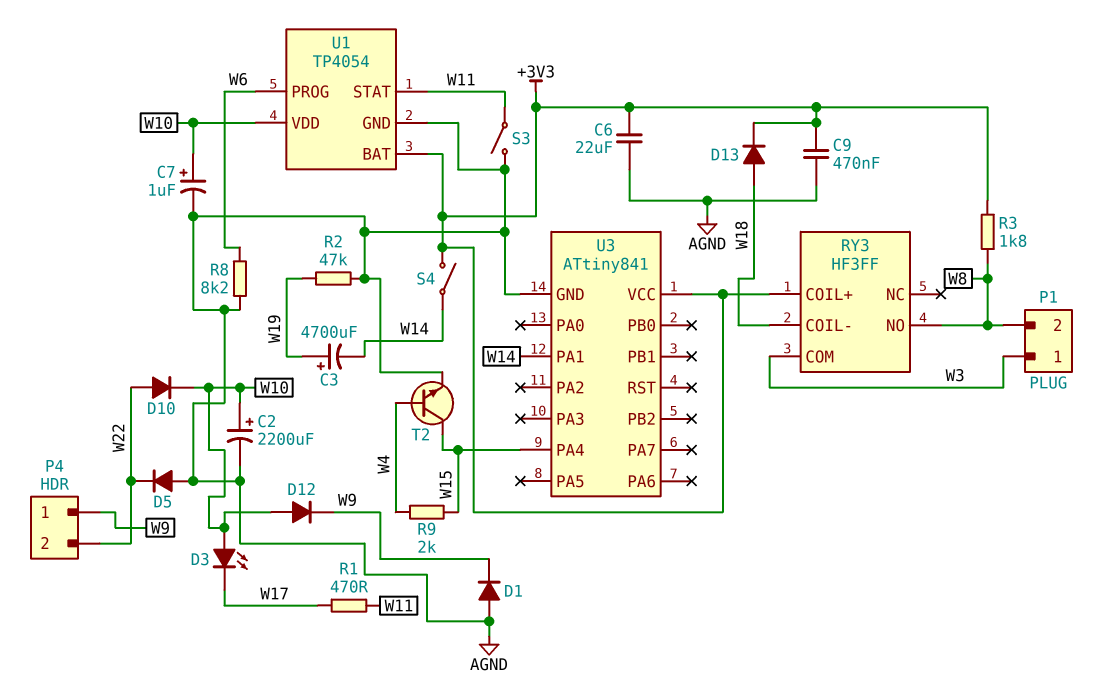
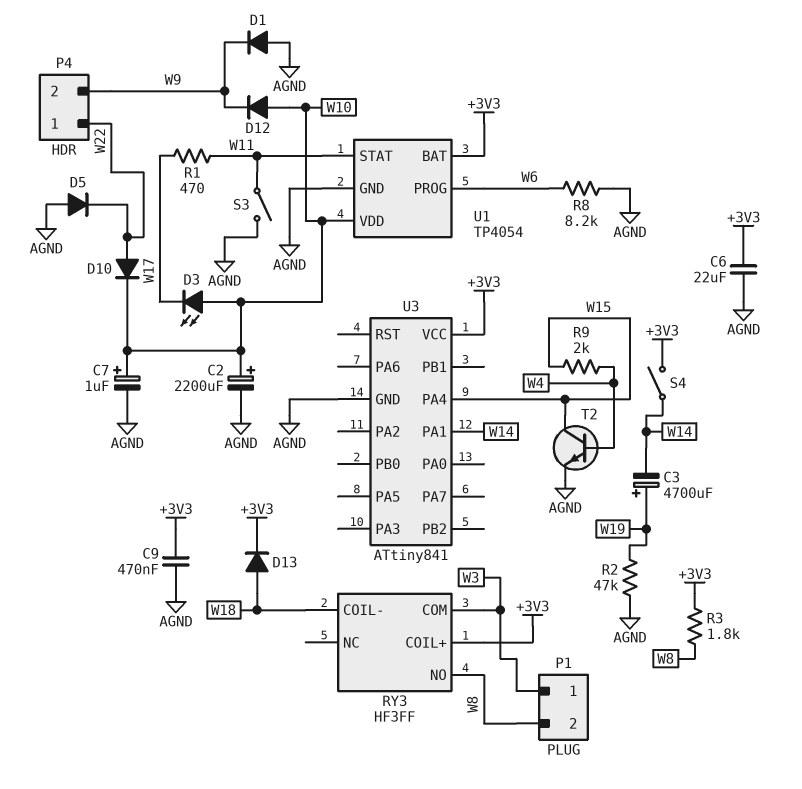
P4 pin 1: W9 -> W22
P4 pin 2: W22 -> W9

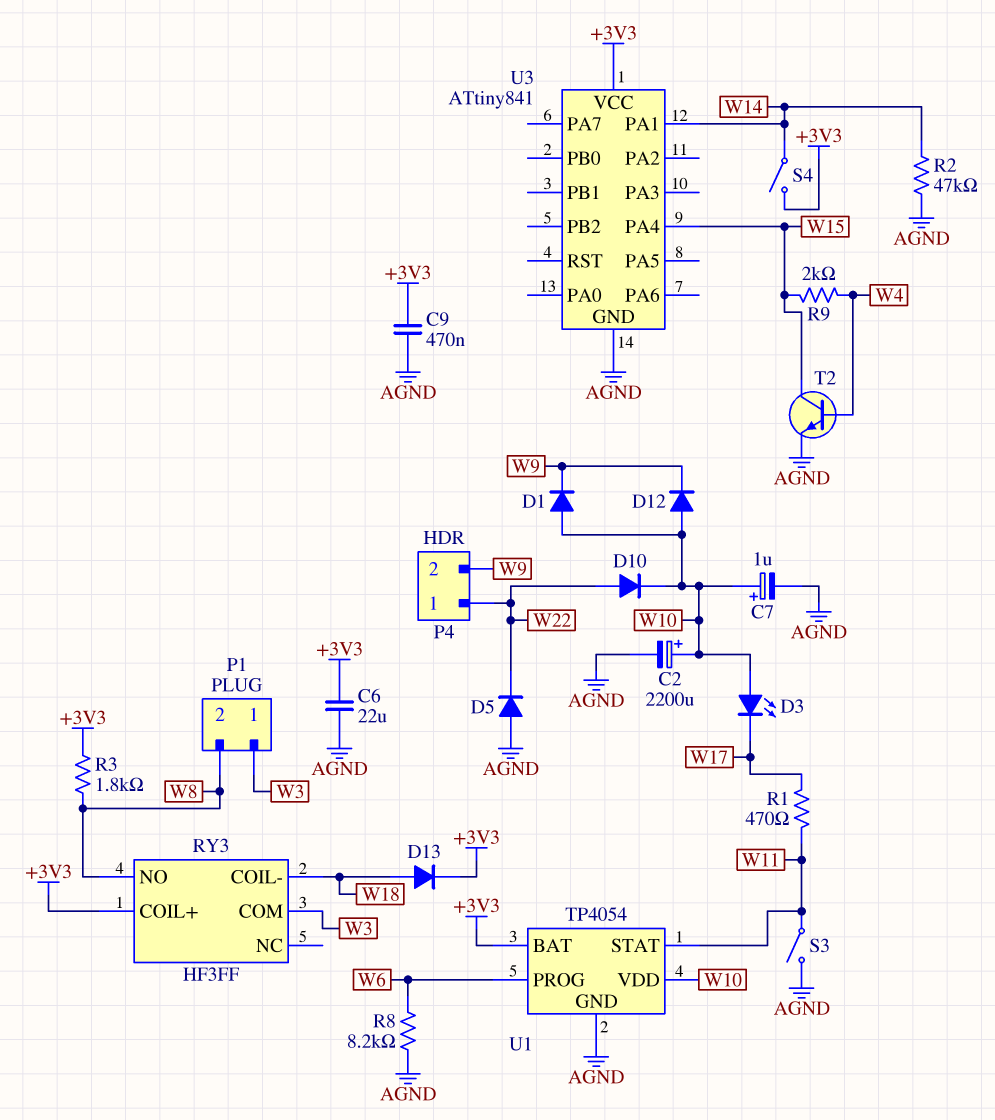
C3: 4700uF (plus W19, minus W14) -> none
D1: diode (A AGND, K W9) -> diode (A W10, K W9)
R2: 47k (AGND, W19) -> 47k (AGND, W14)

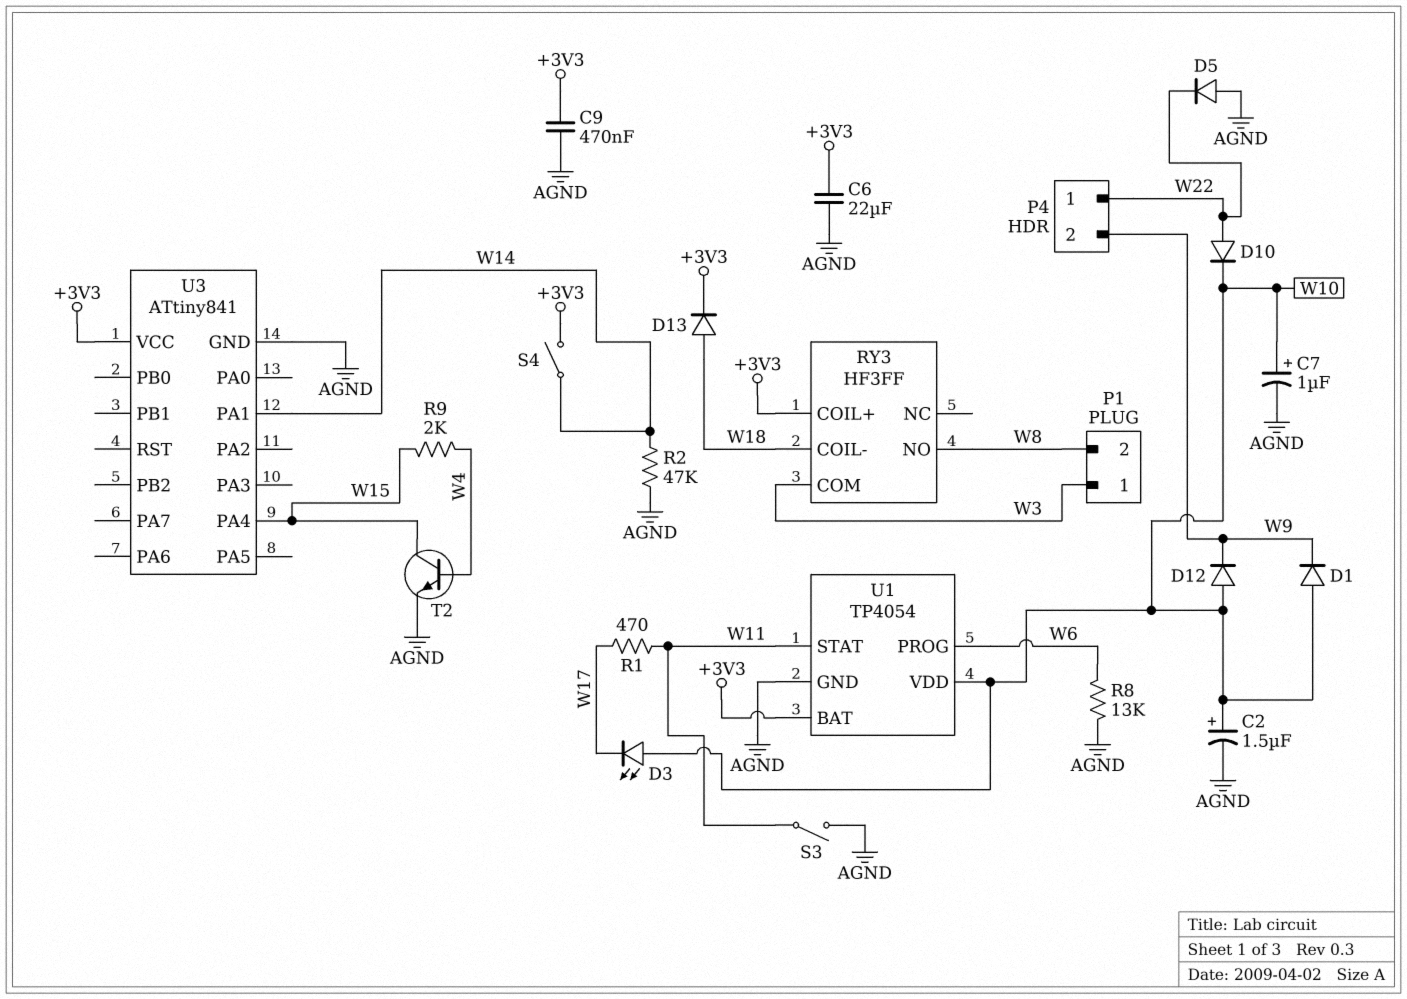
C2: 2200uF (plus W10, minus AGND) -> 1.5uF (plus W10, minus AGND)
R3: 1.8k (+3V3, W8) -> none
R8: 8.2k (AGND, W6) -> 13k (AGND, W6)

